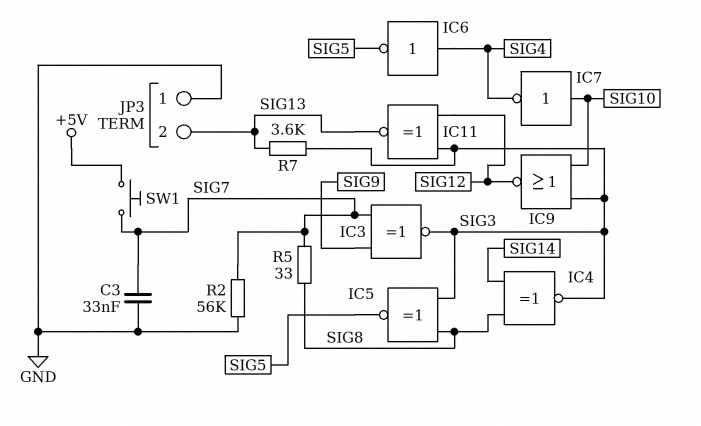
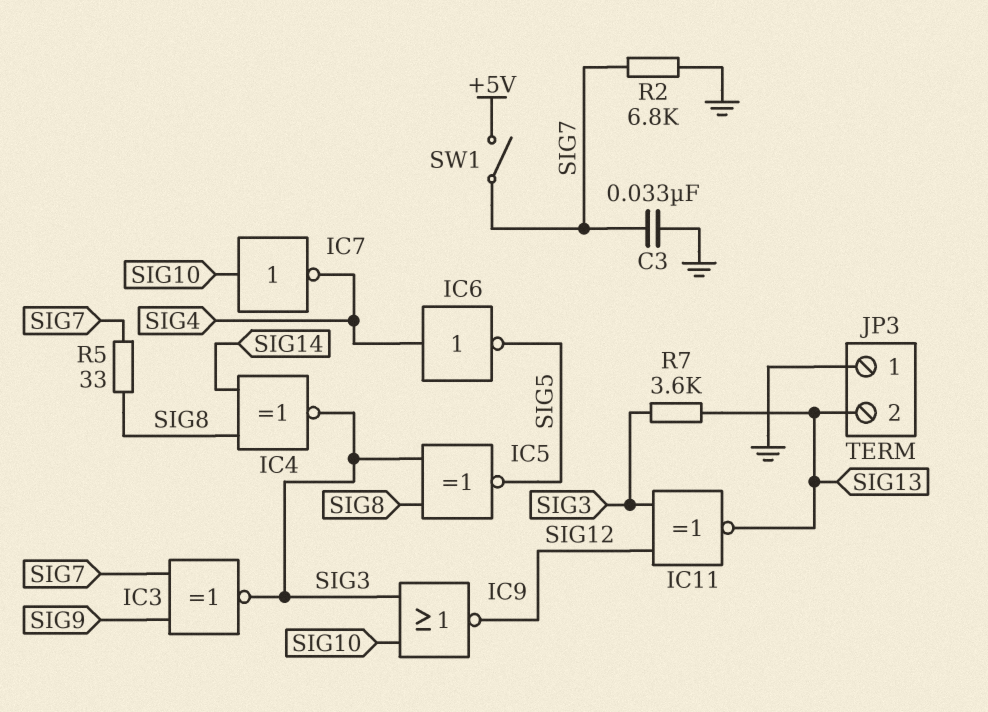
R2: 56k (GND, SIG7) -> 6.8k (GND, SIG7)
SW1: button (+5V, SIG7) -> switch (+5V, SIG7)

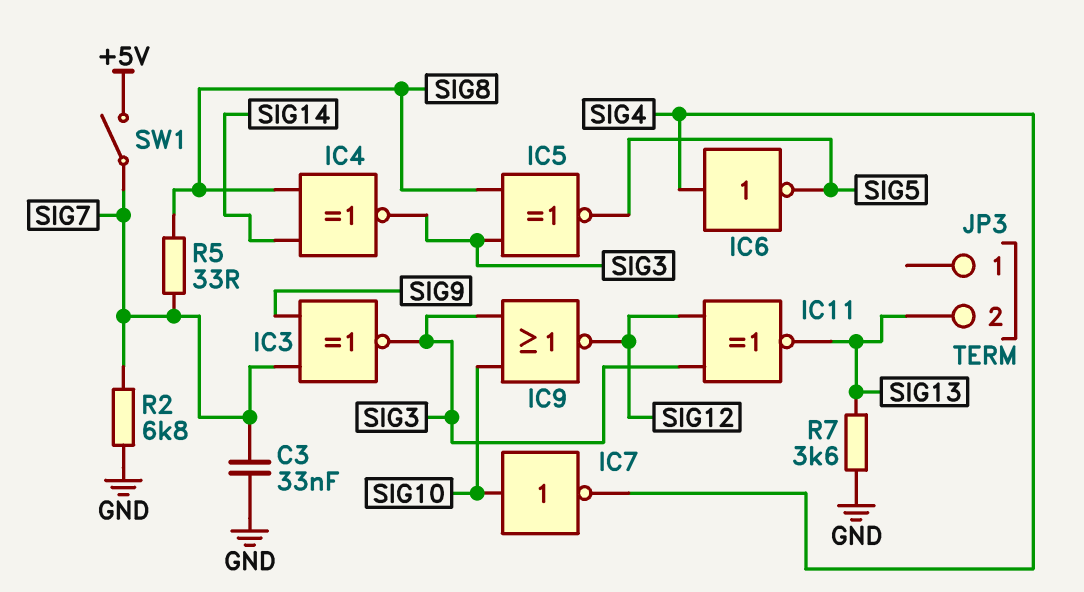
JP3 pin 1: GND -> none
R7: 3.6k (SIG3, SIG13) -> 3.6k (GND, SIG13)

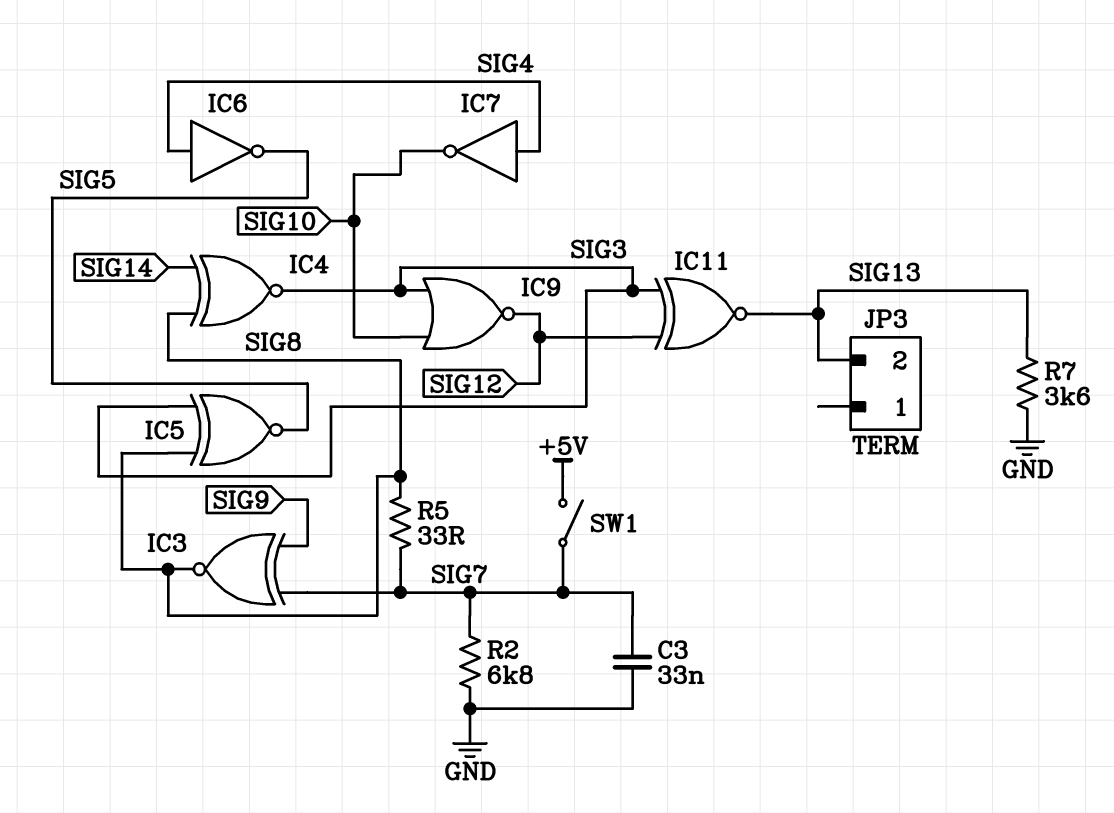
IC3: XNOR (in SIG7, in SIG9, out SIG3) -> XNOR (in SIG7, in SIG9, out SIG8)
IC7: NOT (in SIG10, out SIG4) -> NOT (in SIG4, out SIG10)

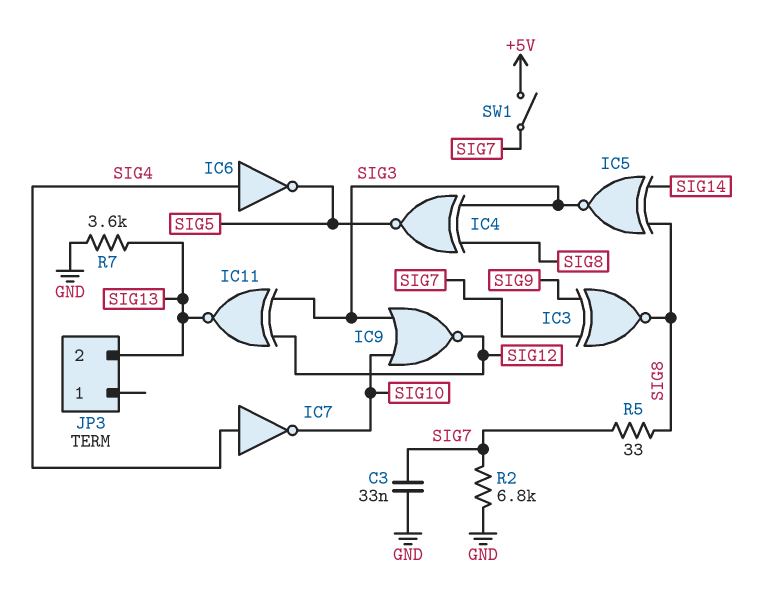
IC4: XNOR (in SIG8, in SIG14, out SIG3) -> XNOR (in SIG3, in SIG8, out SIG5)
IC5: XNOR (in SIG3, in SIG8, out SIG5) -> XNOR (in SIG8, in SIG14, out SIG3)

